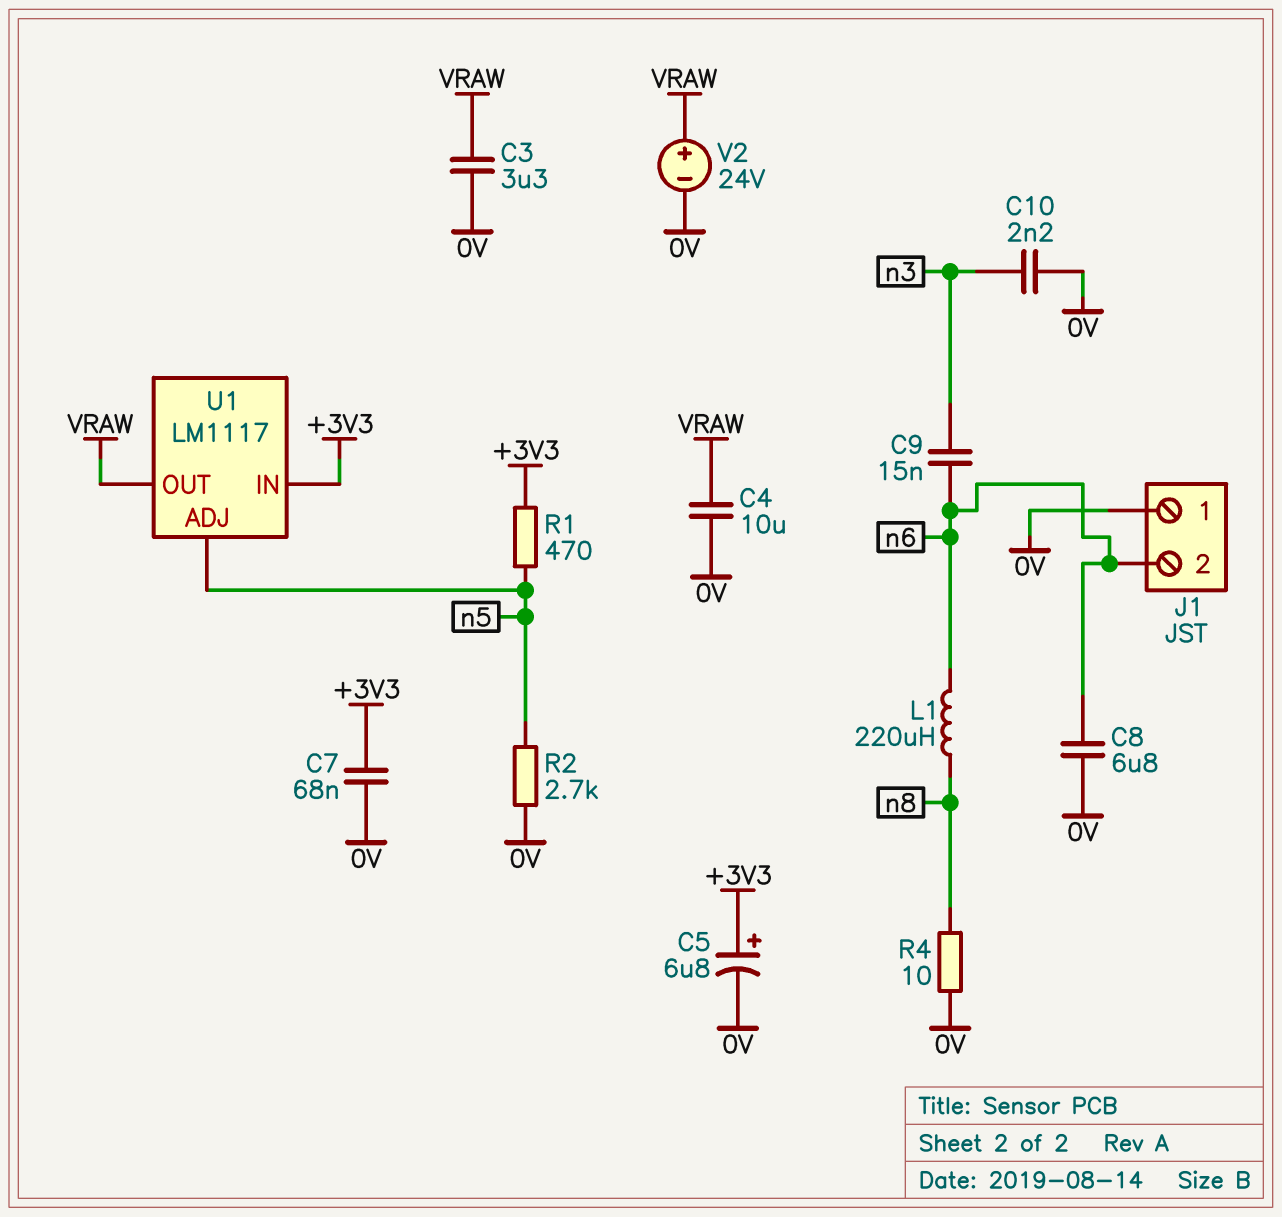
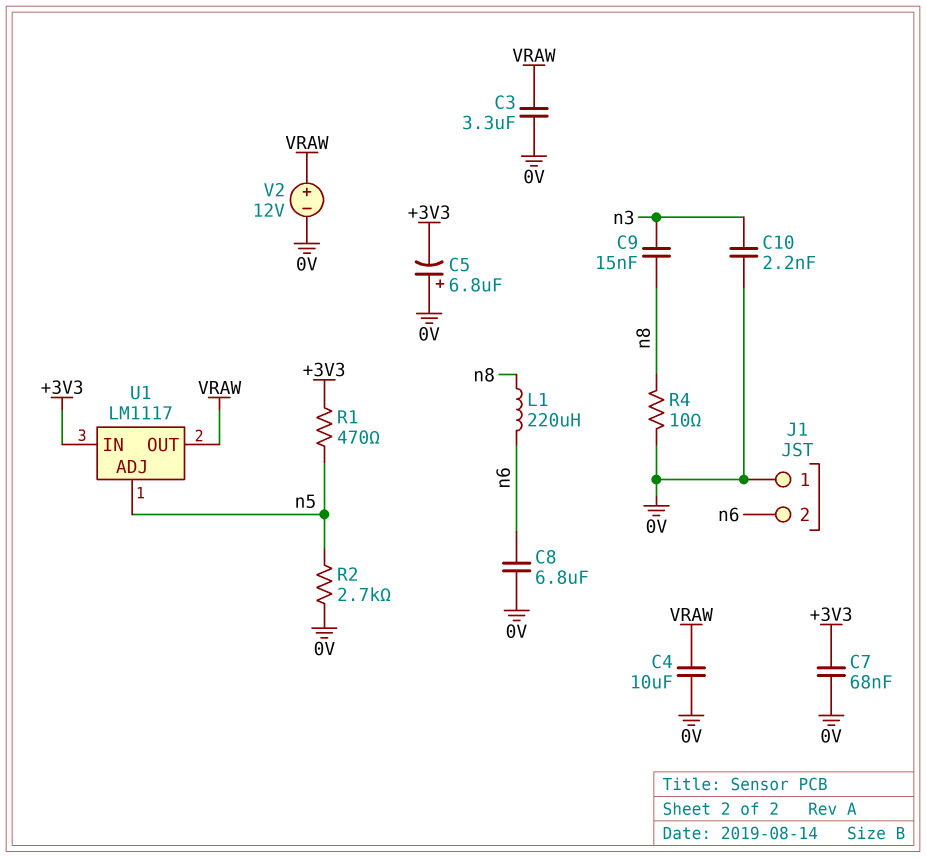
C5: 6.8uF (plus +3V3, minus 0V) -> 6.8uF (plus 0V, minus +3V3)
C9: 15nF (n3, n6) -> 15nF (n3, n8)
V2: 24V (plus VRAW, minus 0V) -> 12V (plus VRAW, minus 0V)

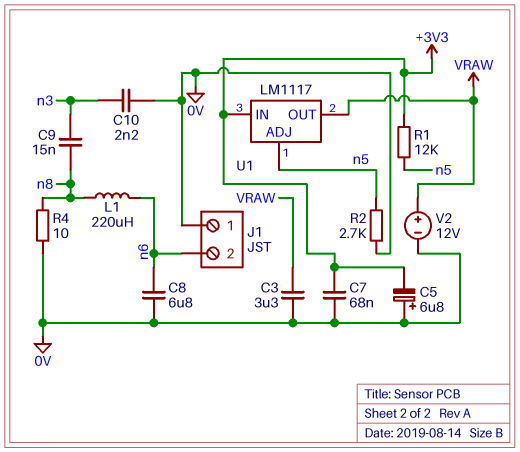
C4: 10uF (0V, VRAW) -> none
R1: 470 (+3V3, n5) -> 12k (+3V3, n5)

